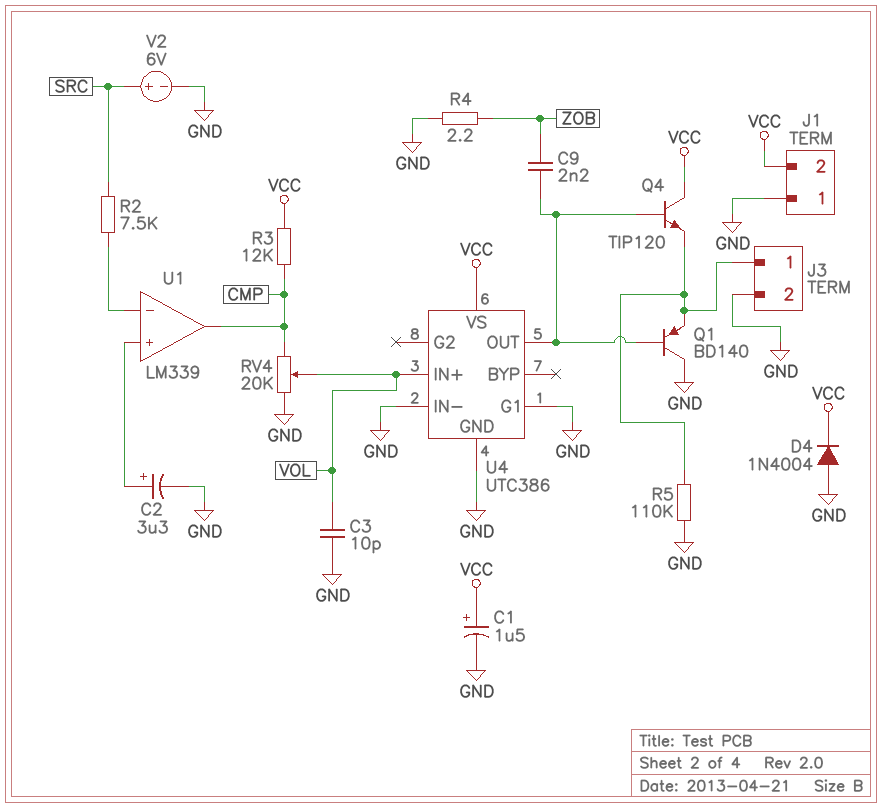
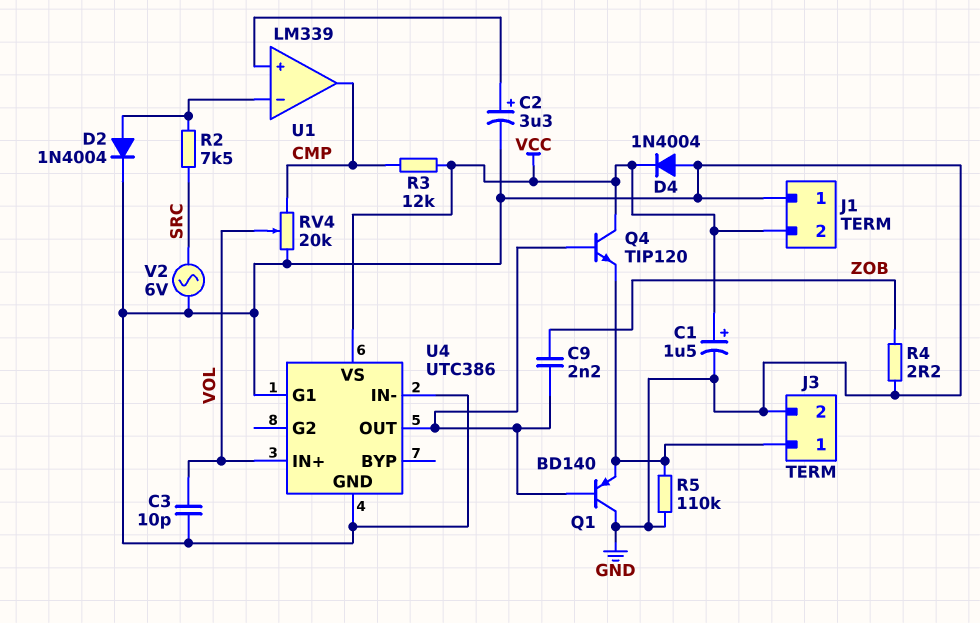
D2: none -> diode 1N4004 (A U1/in-, K GND)
V2: 6V (plus SRC, minus GND) -> AC 6V (GND, SRC)

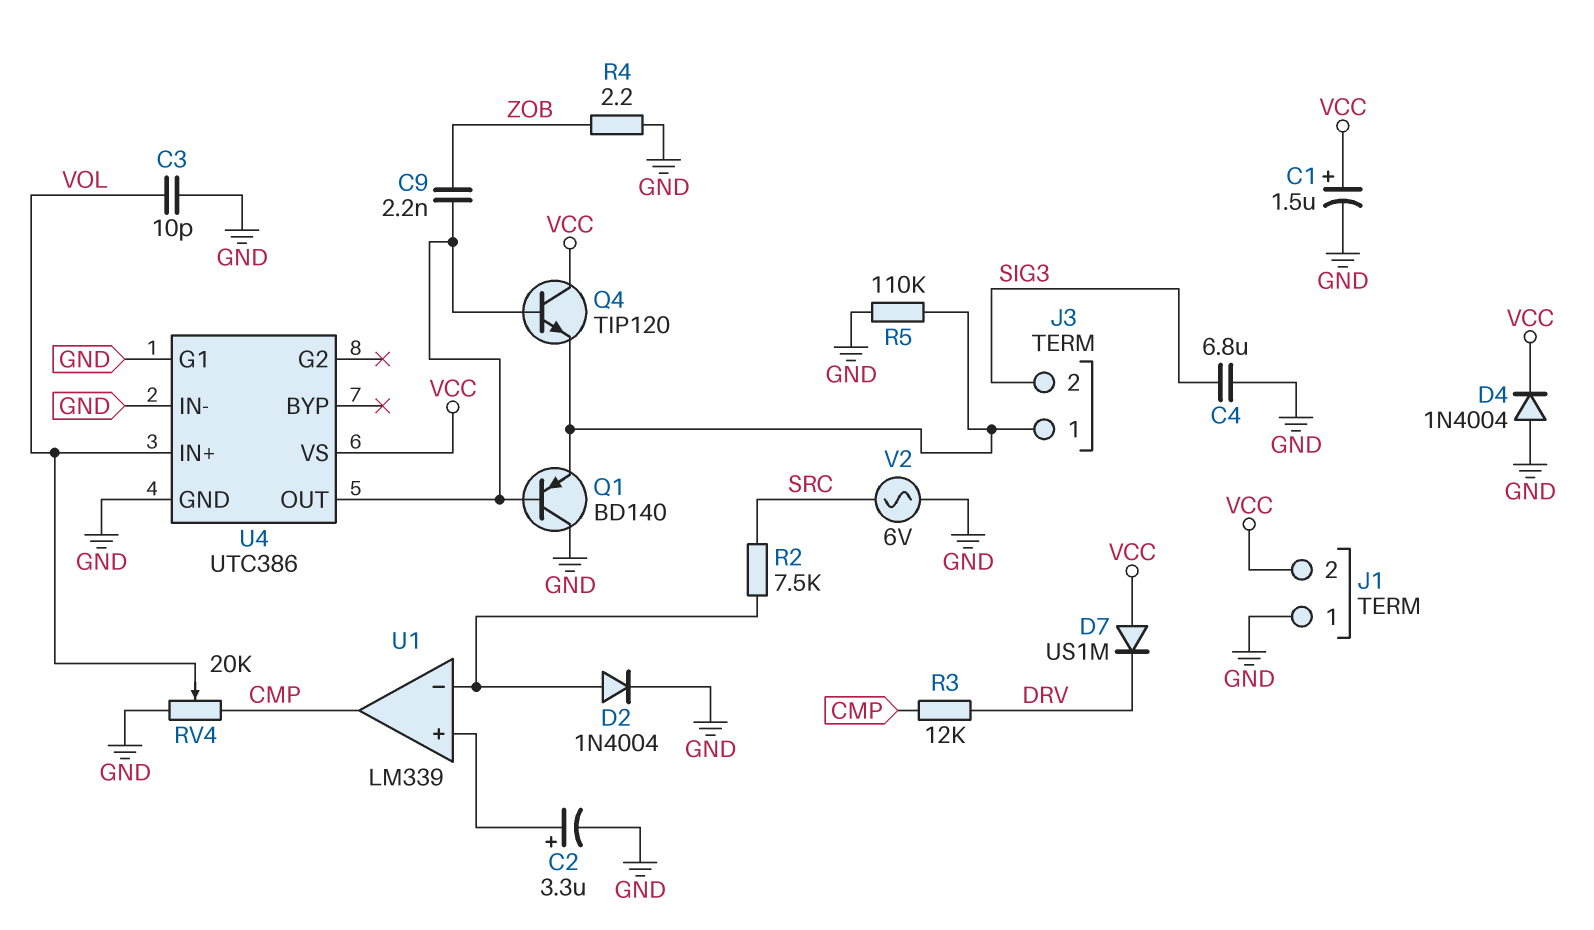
C4: none -> 6.8uF (GND, SIG3)
D7: none -> diode US1M (A VCC, K DRV)
J3 pin 2: GND -> SIG3
R3: 12k (CMP, VCC) -> 12k (CMP, DRV)

